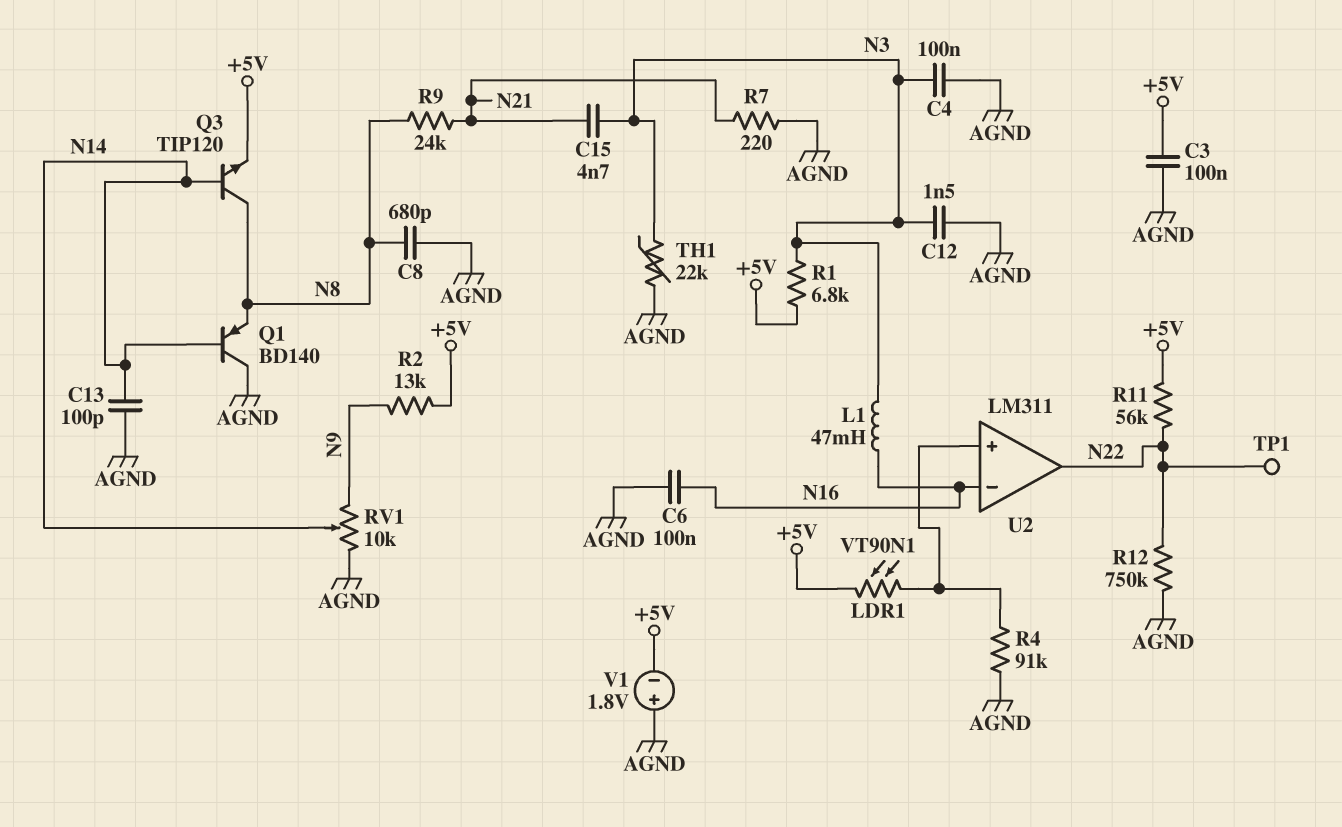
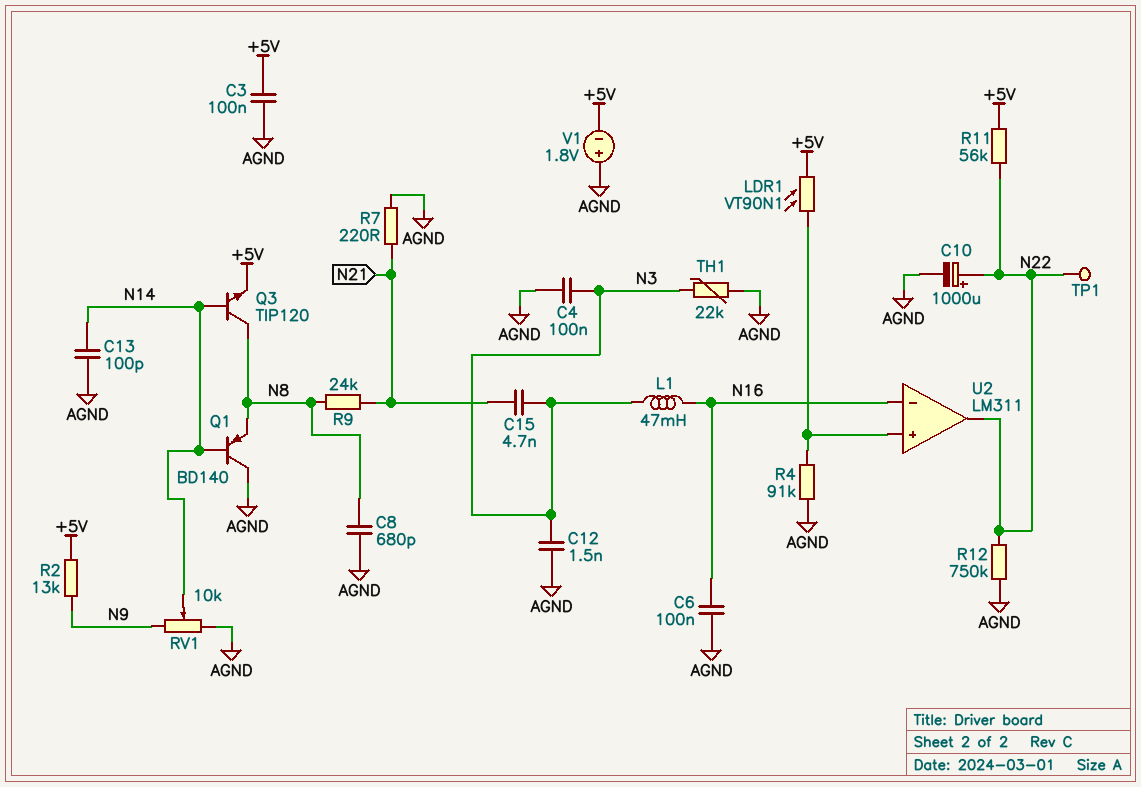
C10: none -> 1000uF (plus N22, minus AGND)
R1: 6.8k (+5V, N3) -> none

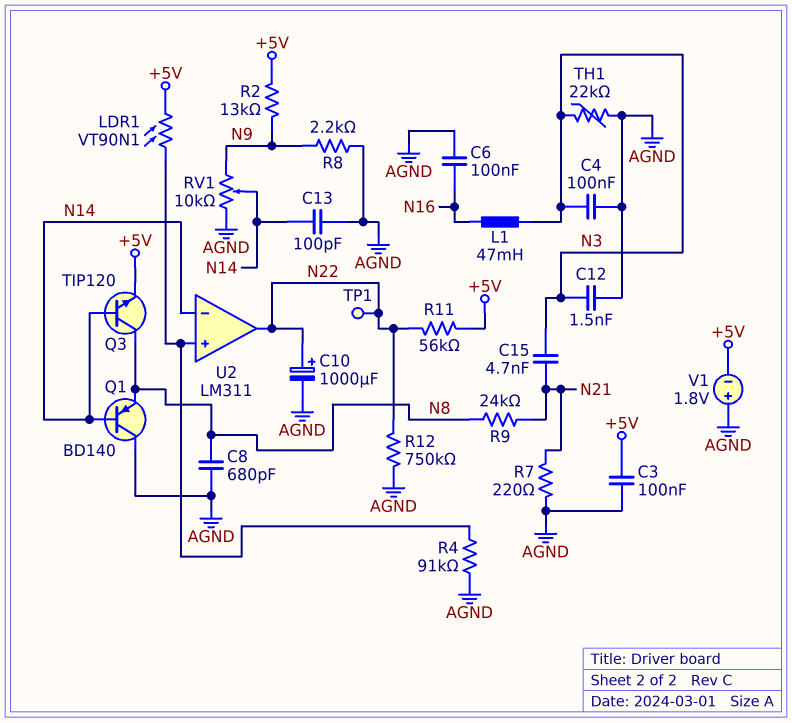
R8: none -> 2.2k (AGND, N9)
U2 pin in-: N16 -> N14

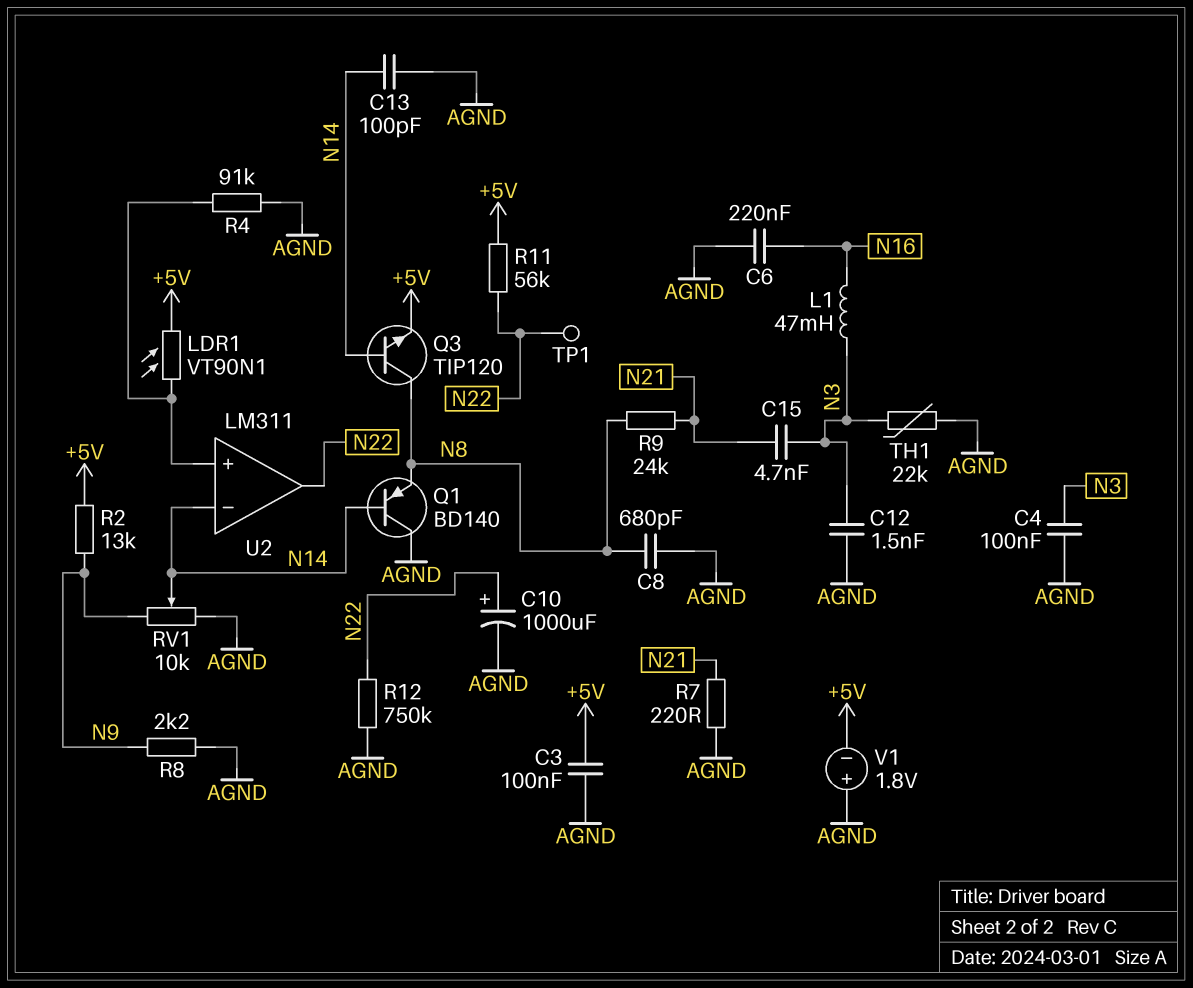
C6: 100nF (AGND, N16) -> 220nF (AGND, N16)

